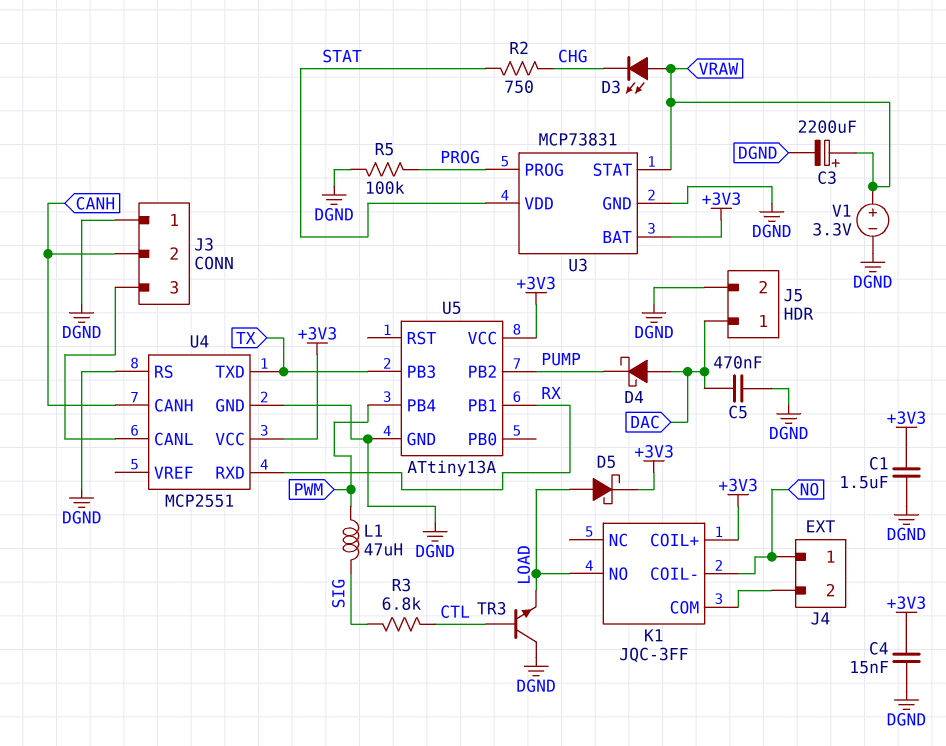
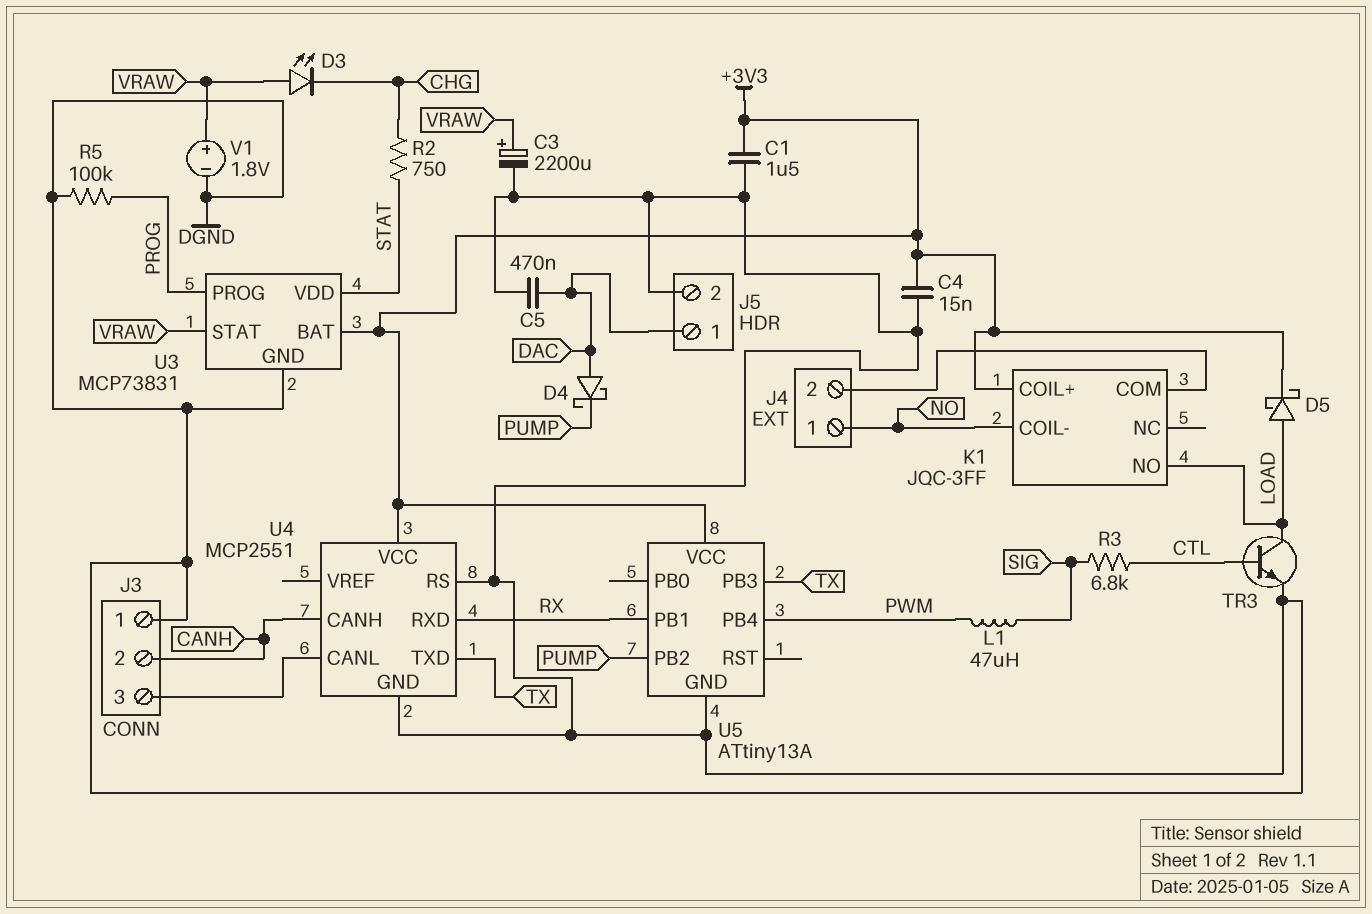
TR3: NPN (B CTL, C DGND, E LOAD) -> NPN (B CTL, C LOAD, E DGND)
V1: 3.3V (plus VRAW, minus DGND) -> 1.8V (plus VRAW, minus DGND)

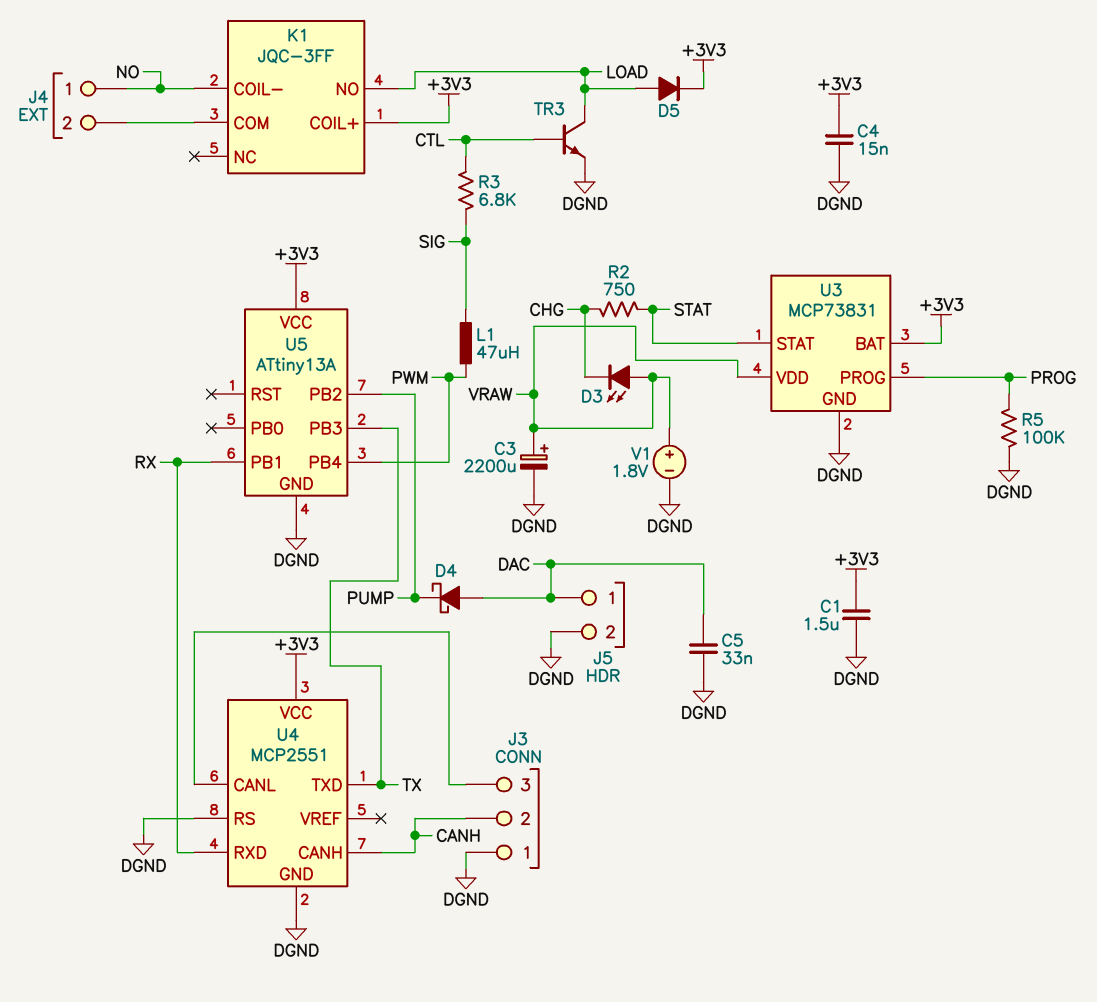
C5: 470nF (DAC, DGND) -> 33nF (DAC, DGND)
D5: schottky (A LOAD, K +3V3) -> diode (A LOAD, K +3V3)
U3 pin STAT: VRAW -> STAT
U3 pin VDD: STAT -> VRAW

